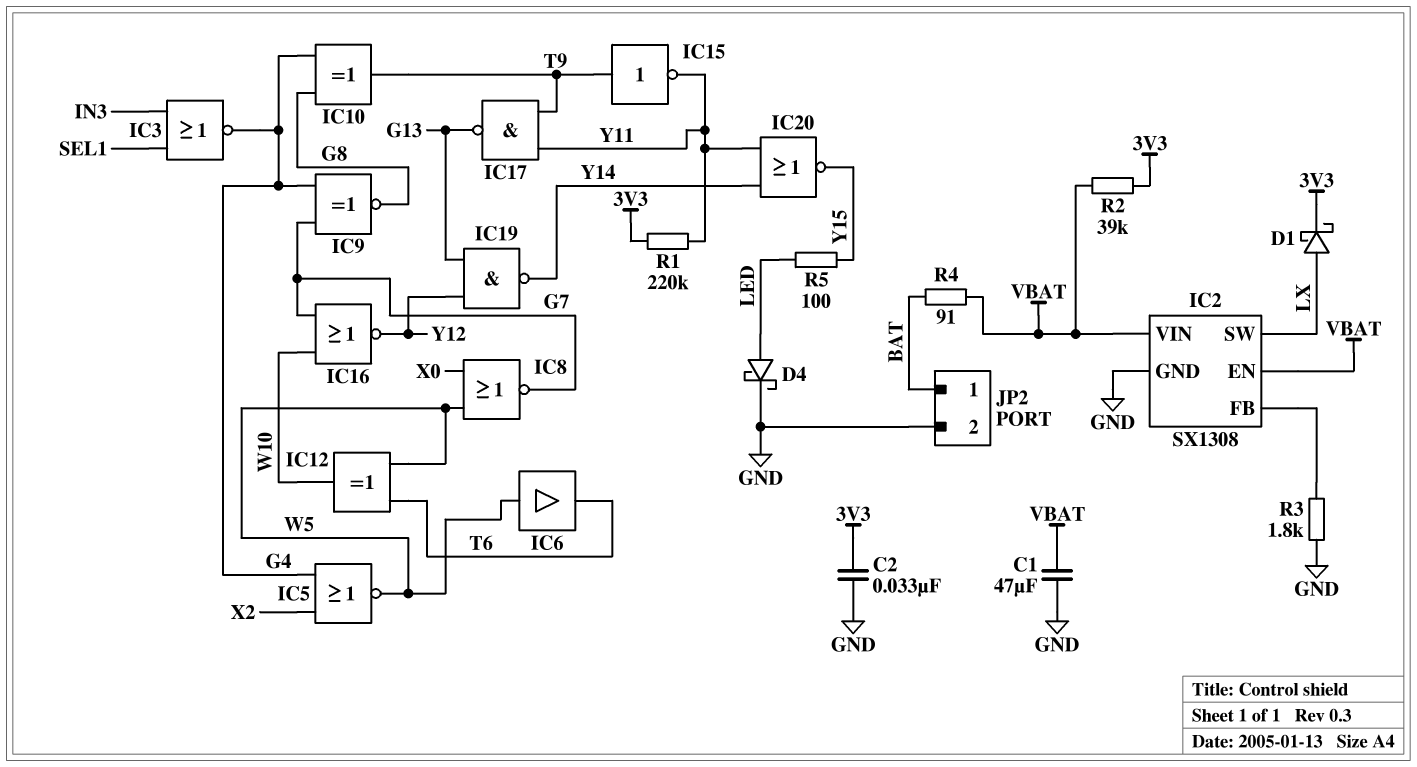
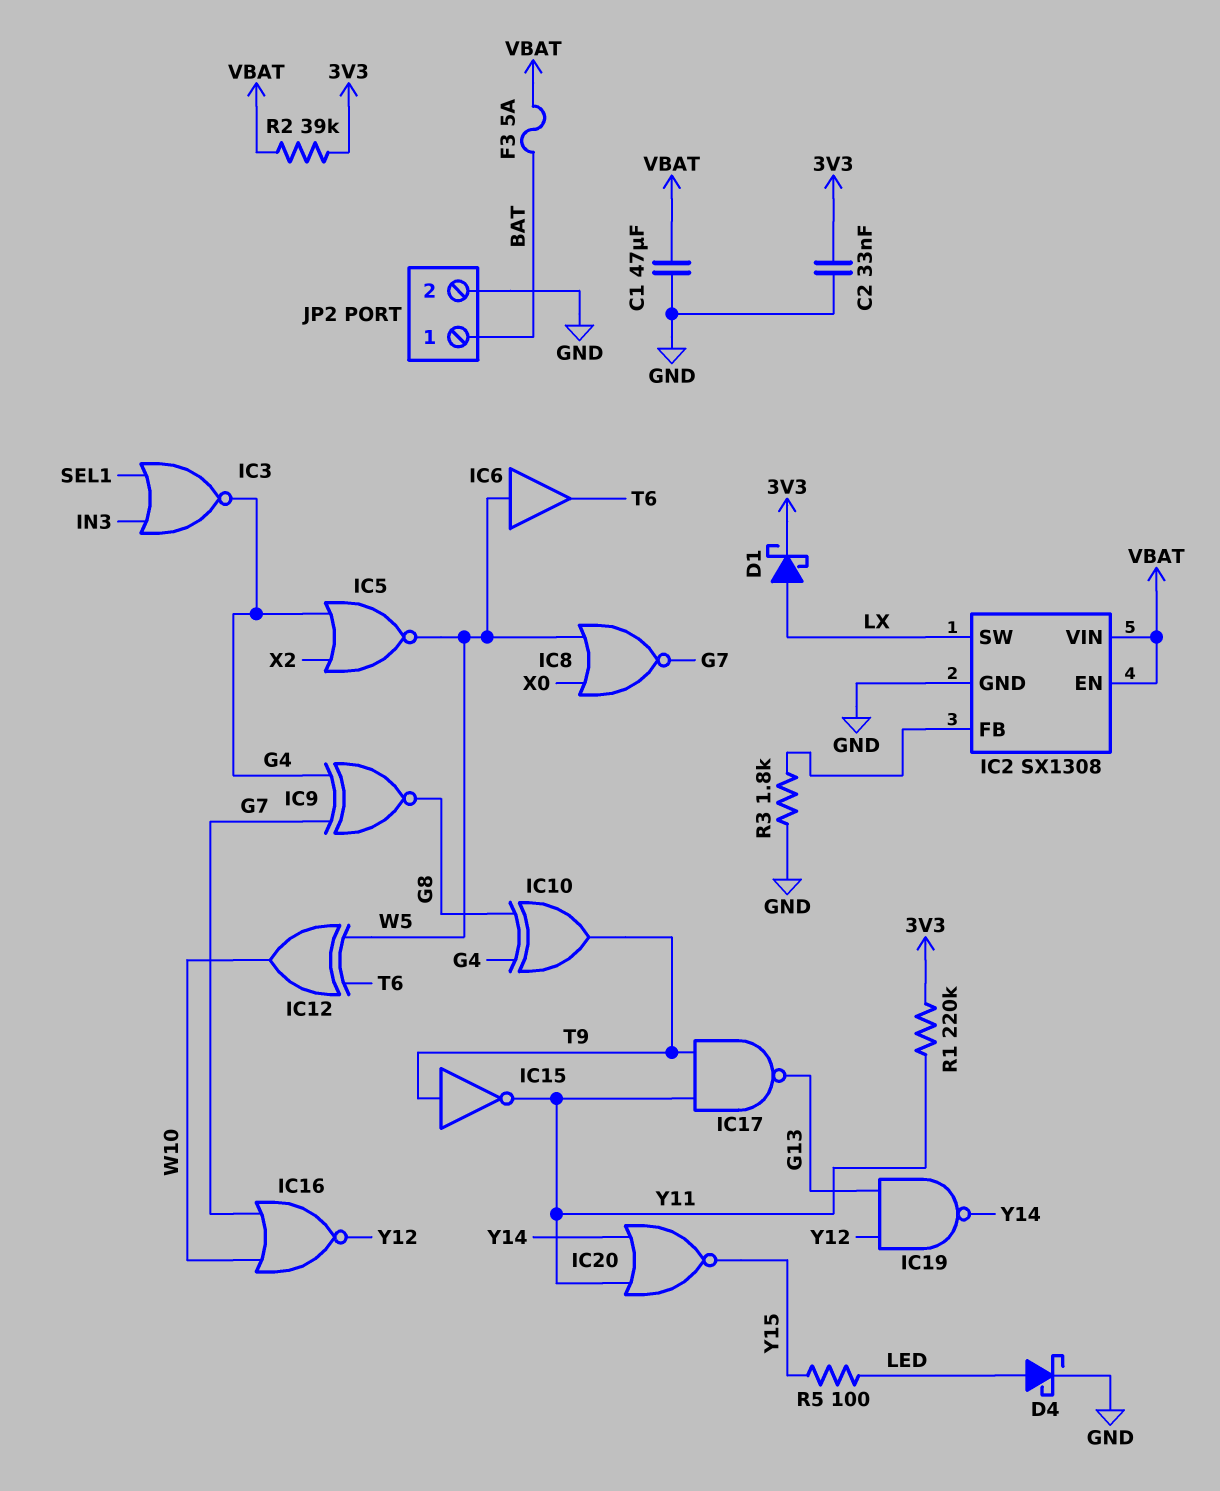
F3: none -> 5A (BAT, VBAT)
R4: 91 (BAT, VBAT) -> none

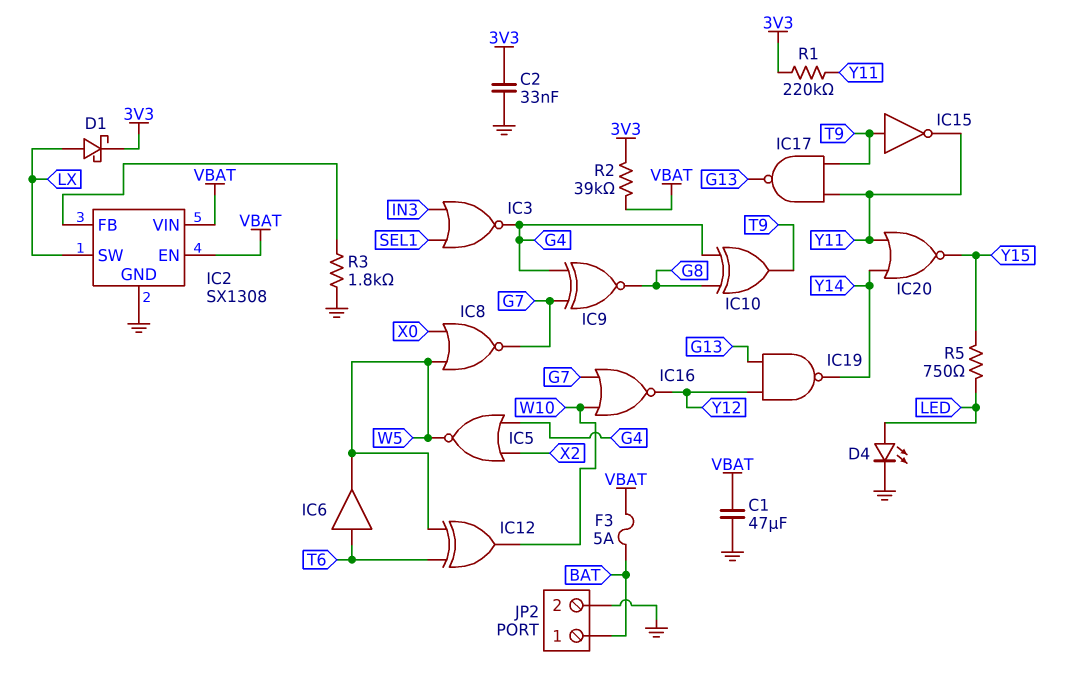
D4: schottky (A LED, K GND) -> LED (A LED, K GND)
IC6: buffer (in W5, out T6) -> buffer (in T6, out W5)
R5: 100 (LED, Y15) -> 750 (LED, Y15)

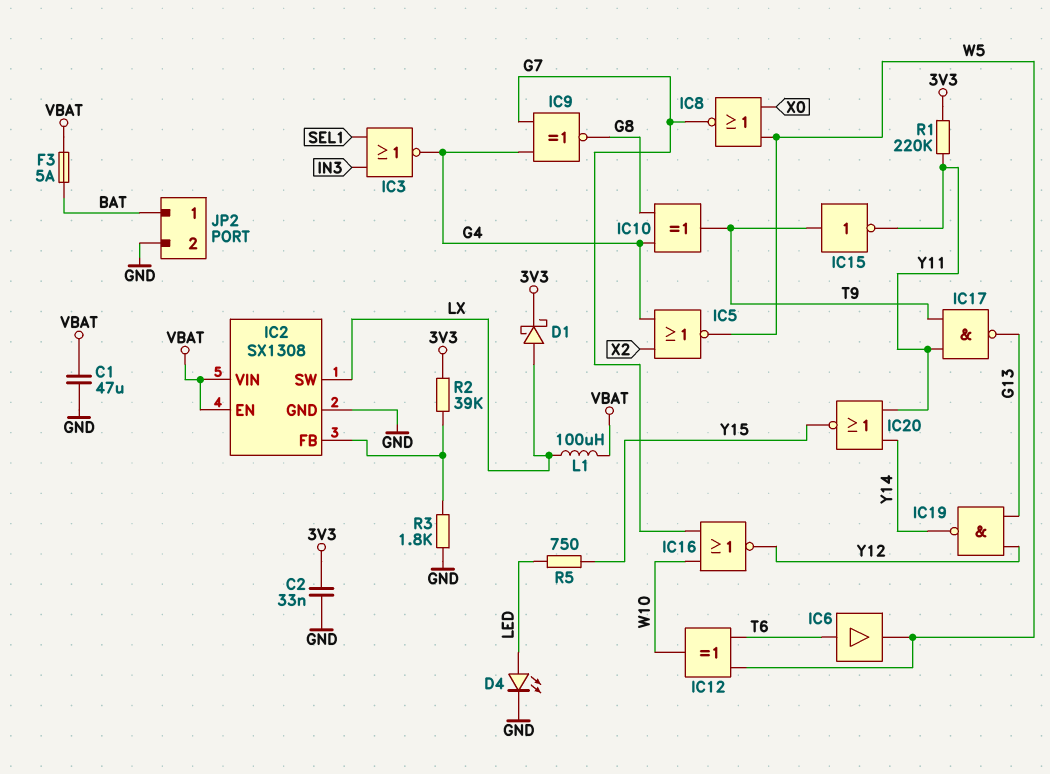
L1: none -> 100uH (LX, VBAT)
R2: 39k (3V3, VBAT) -> 39k (3V3, IC2/FB)

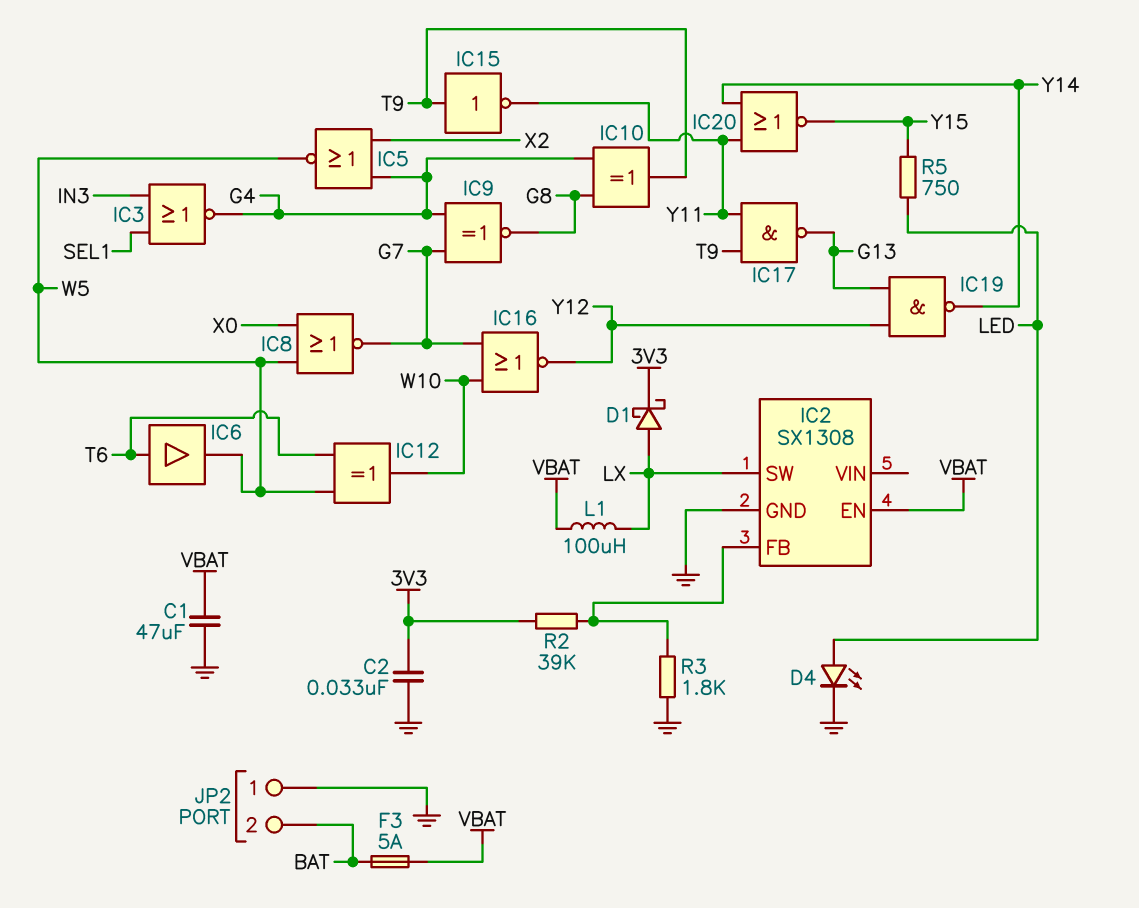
IC2 pin VIN: VBAT -> none
JP2 pin 1: BAT -> GND
JP2 pin 2: GND -> BAT
R1: 220k (3V3, Y11) -> none

